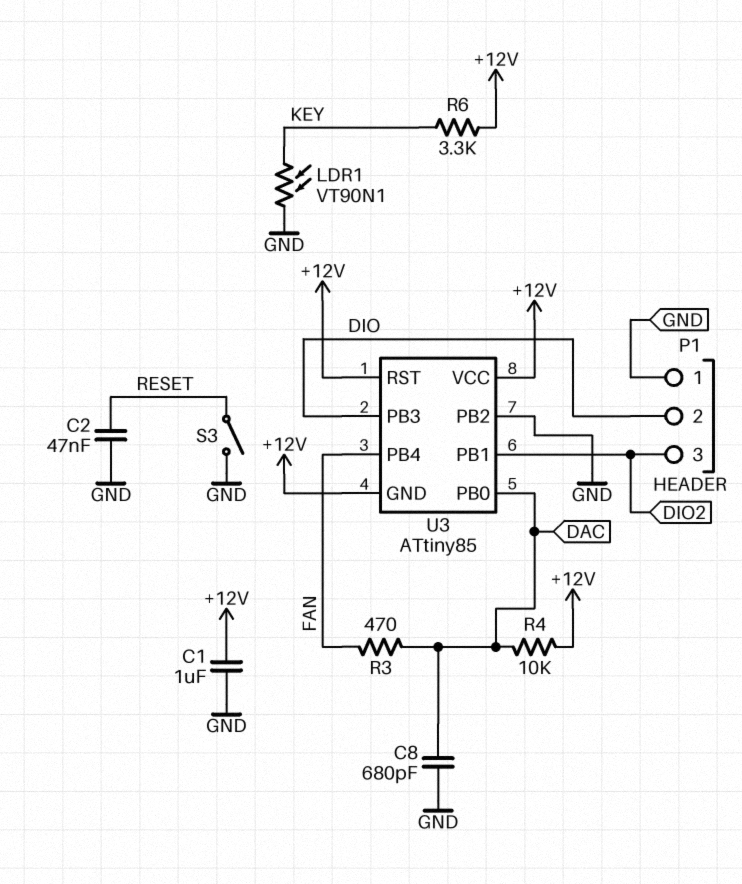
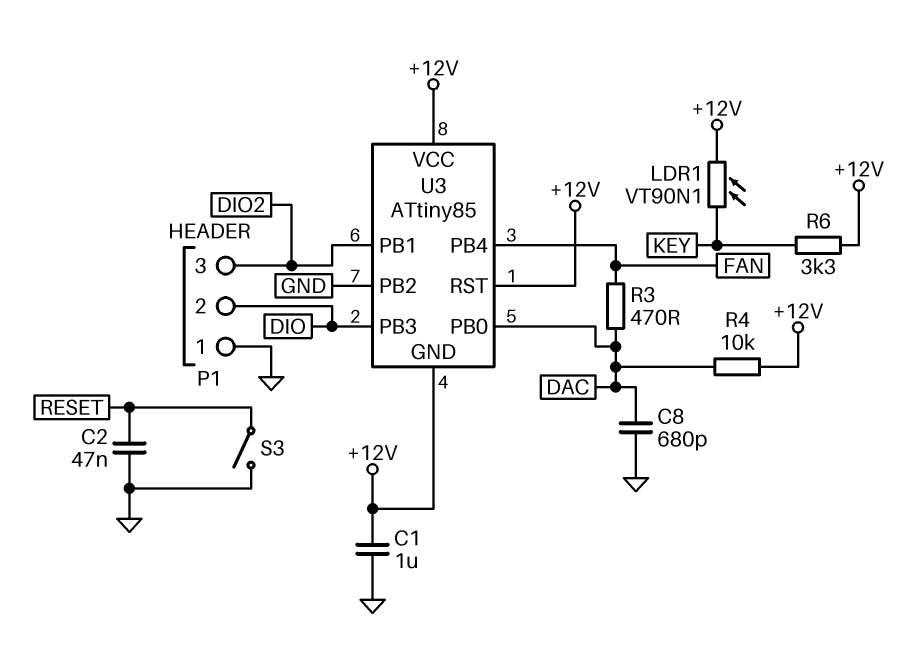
LDR1: VT90N1 (GND, KEY) -> VT90N1 (+12V, KEY)

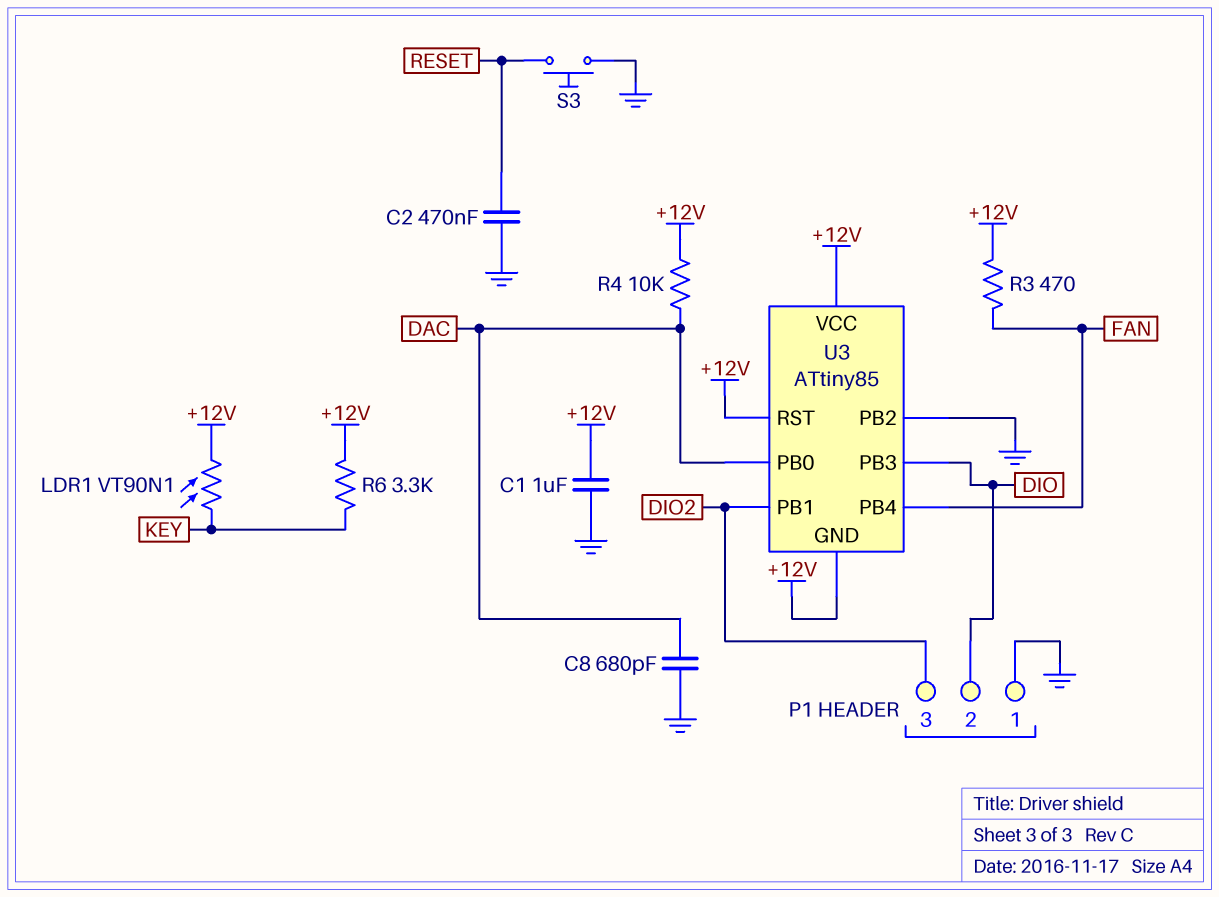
C2: 47nF (GND, RESET) -> 470nF (GND, RESET)
R3: 470 (DAC, FAN) -> 470 (+12V, FAN)
S3: switch (GND, RESET) -> button (GND, RESET)

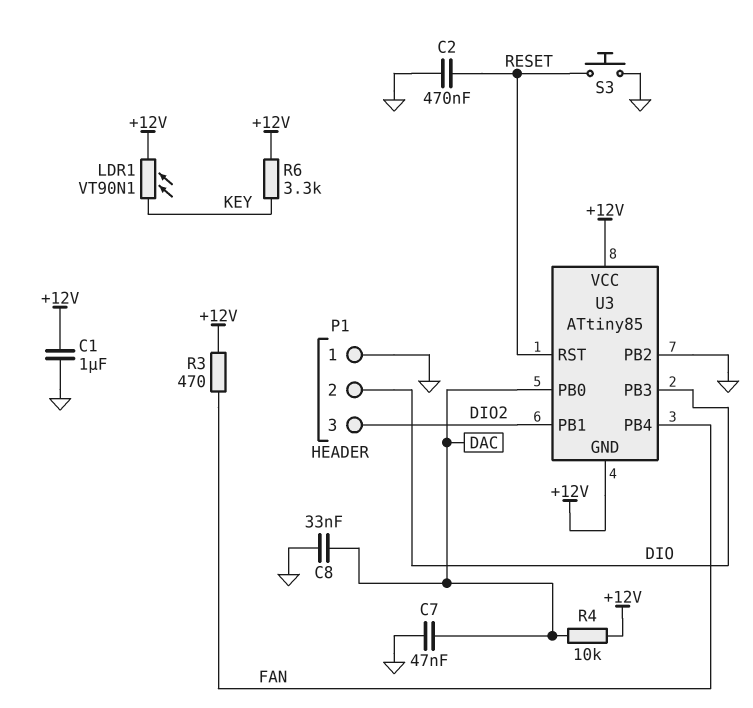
C7: none -> 47nF (DAC, GND)
C8: 680pF (DAC, GND) -> 33nF (DAC, GND)
U3 pin RST: +12V -> RESET

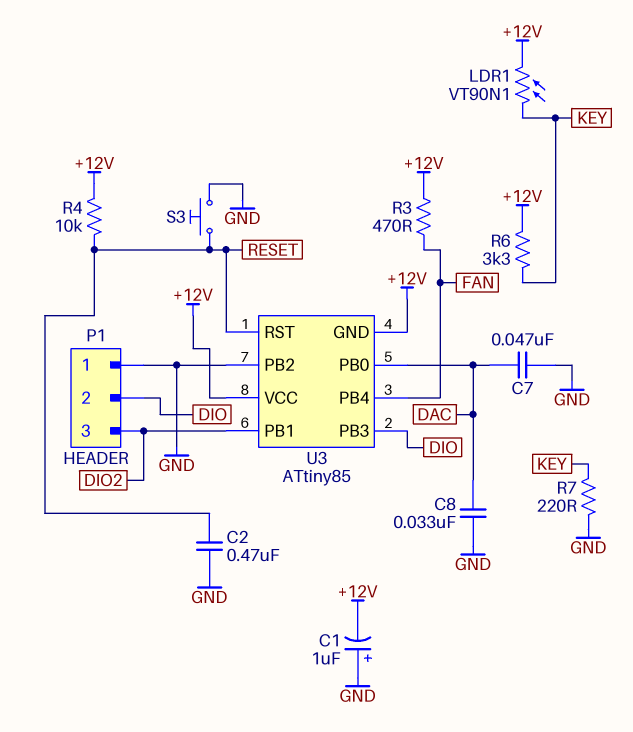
C1: 1uF (+12V, GND) -> 1uF (plus GND, minus +12V)
R4: 10k (+12V, DAC) -> 10k (+12V, RESET)
R7: none -> 220 (GND, KEY)

